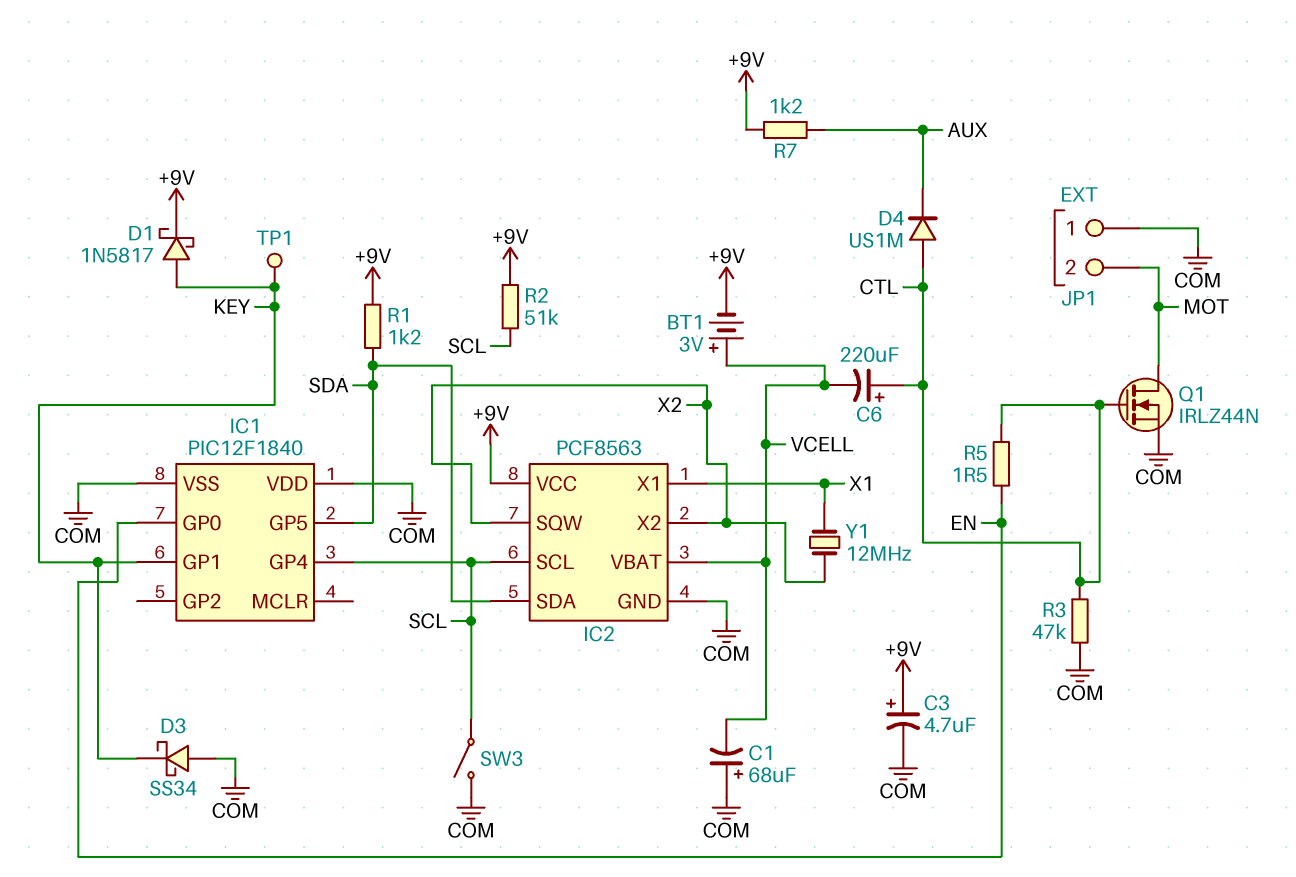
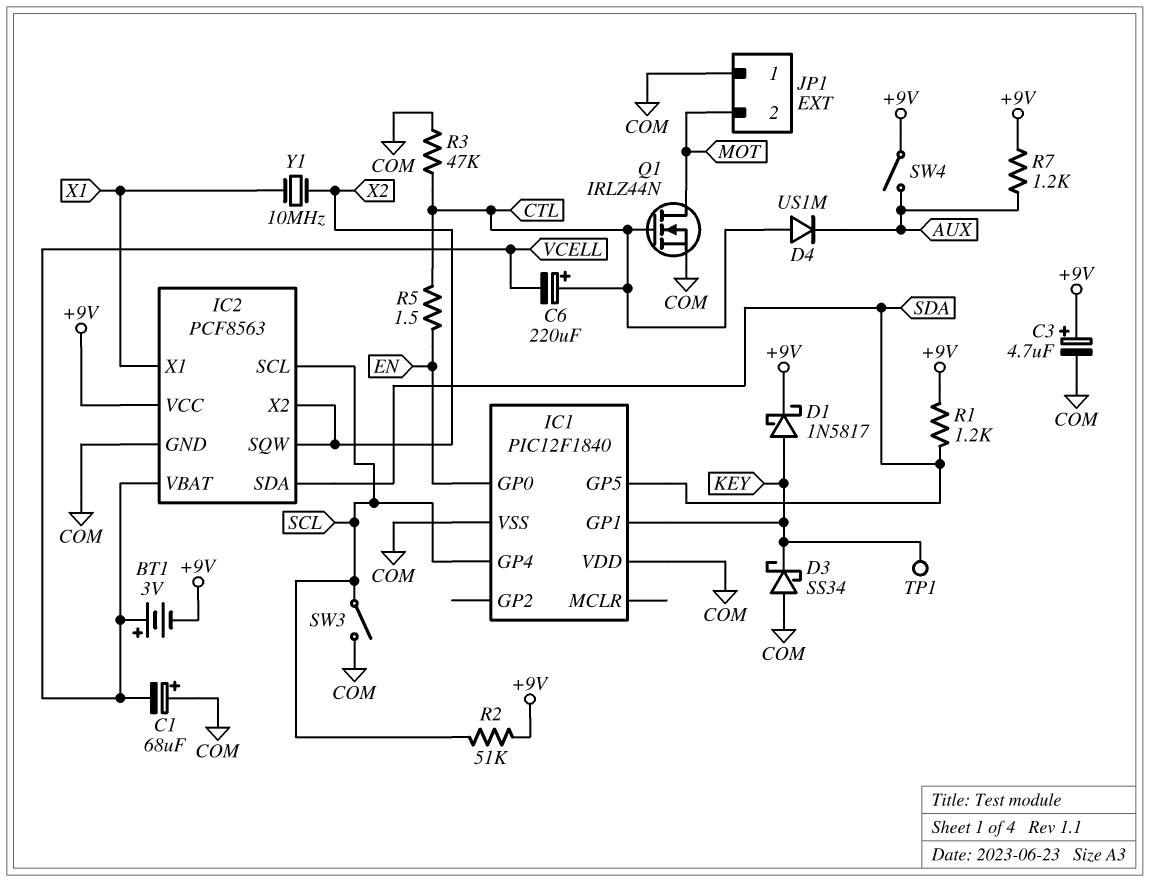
SW4: none -> switch (+9V, AUX)
Y1: 12MHz (X1, X2) -> 10MHz (X1, X2)

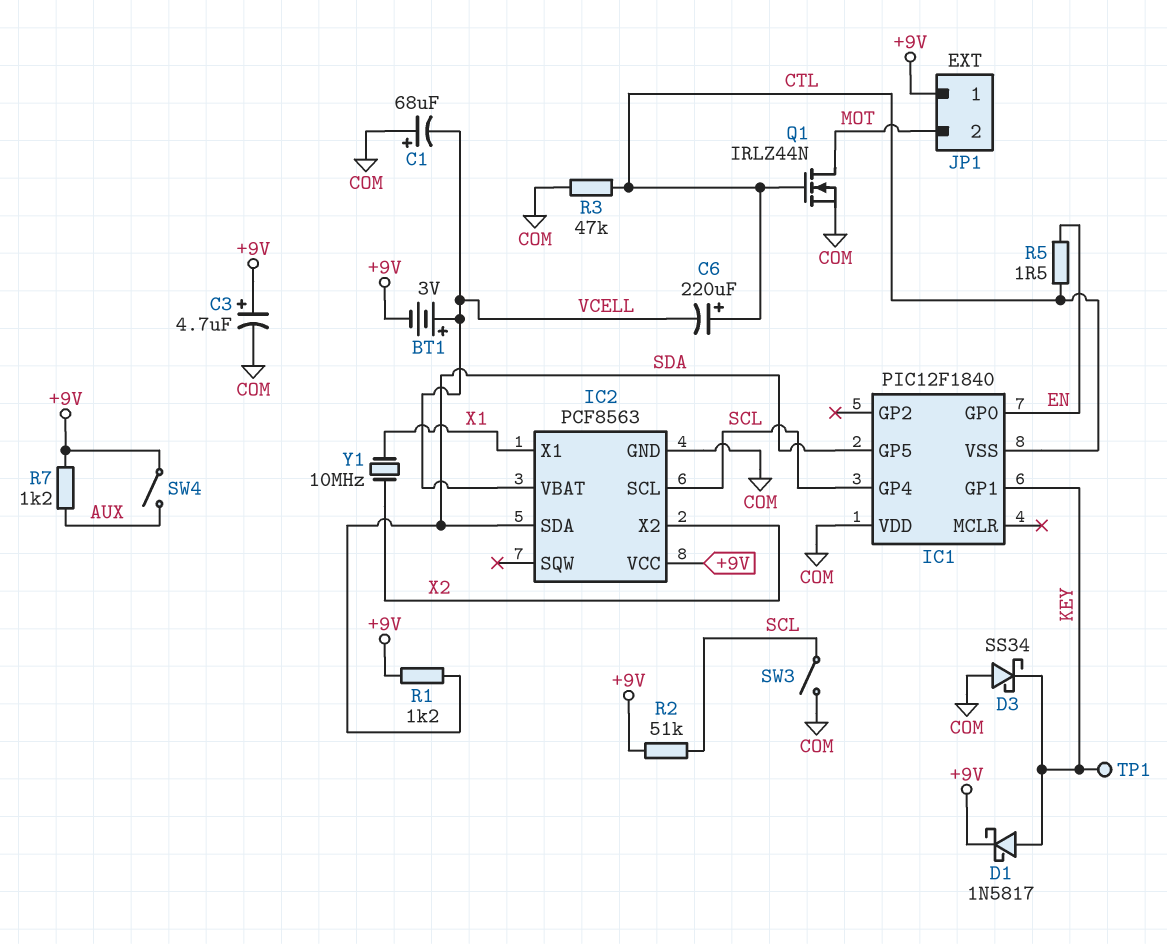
D4: diode US1M (A CTL, K AUX) -> none
IC1 pin VSS: COM -> CTL
IC2 pin SQW: X2 -> none
JP1 pin 1: COM -> +9V

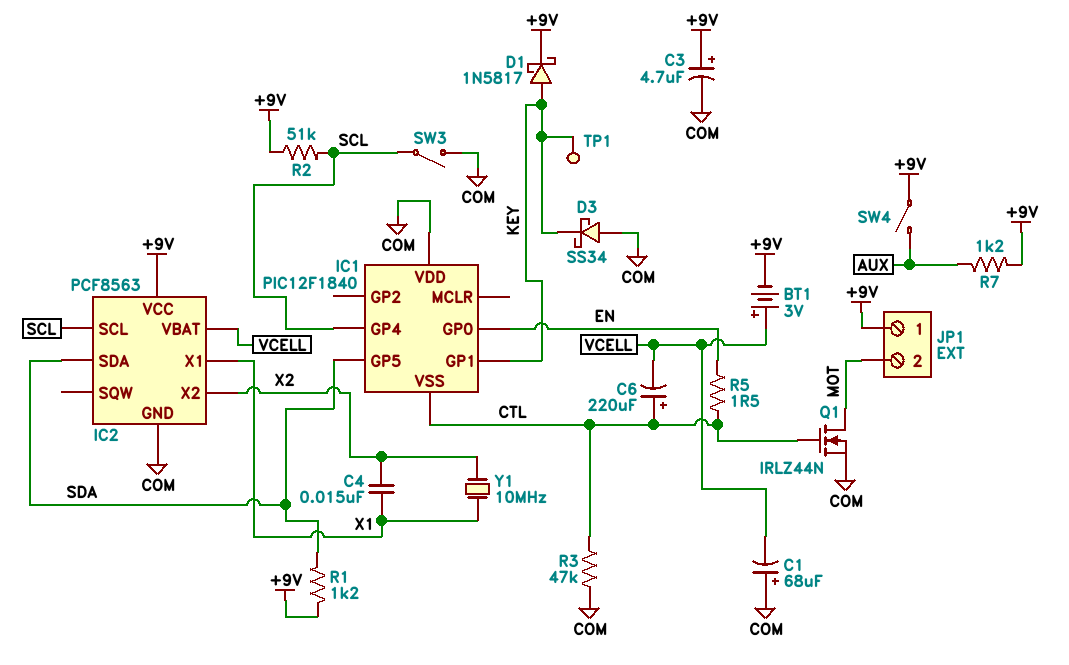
C4: none -> 15nF (X1, X2)

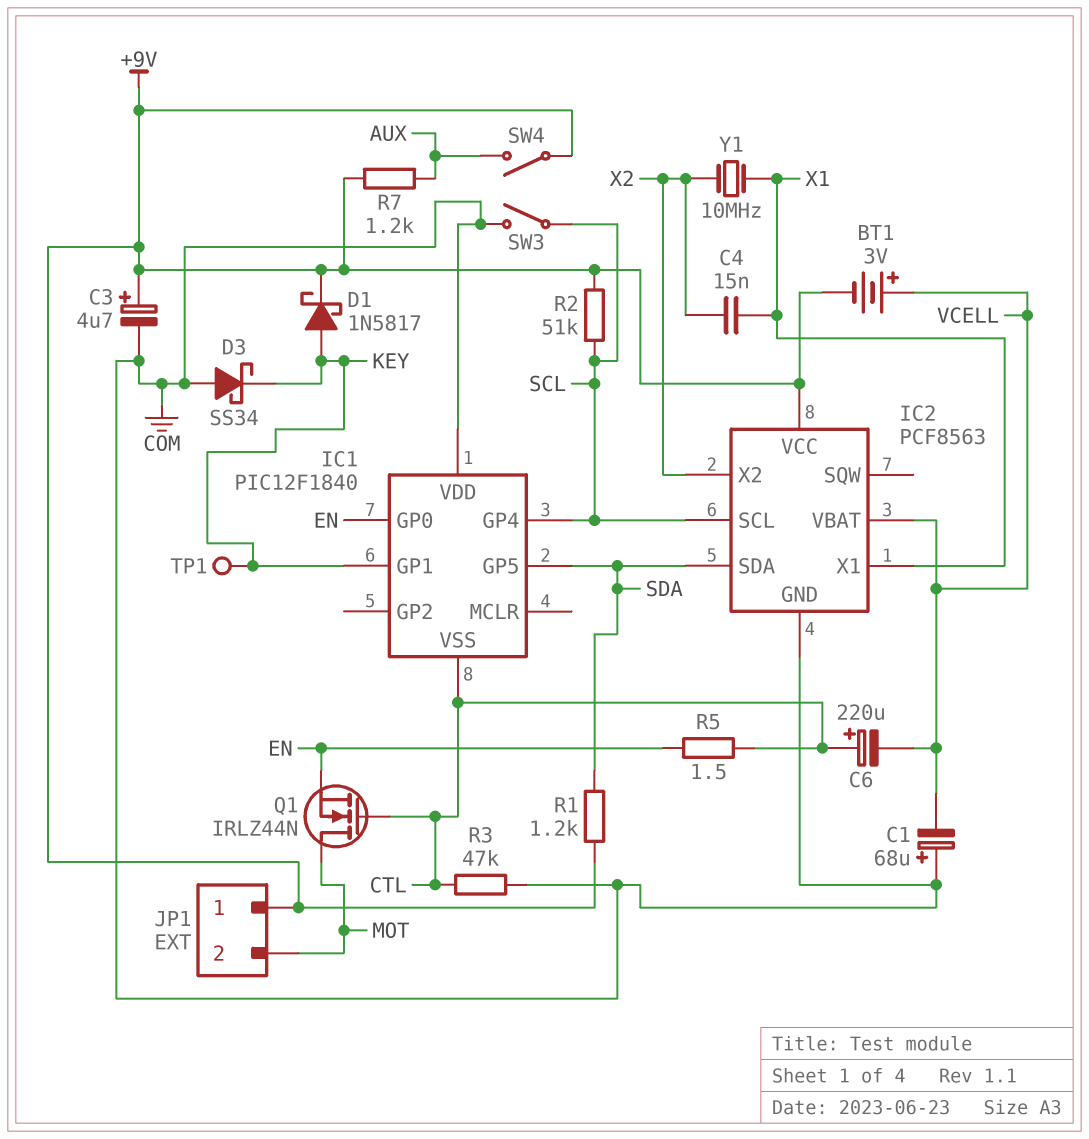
Q1: NMOS IRLZ44N (G CTL, D MOT, S COM) -> NMOS IRLZ44N (G CTL, D MOT, S EN)

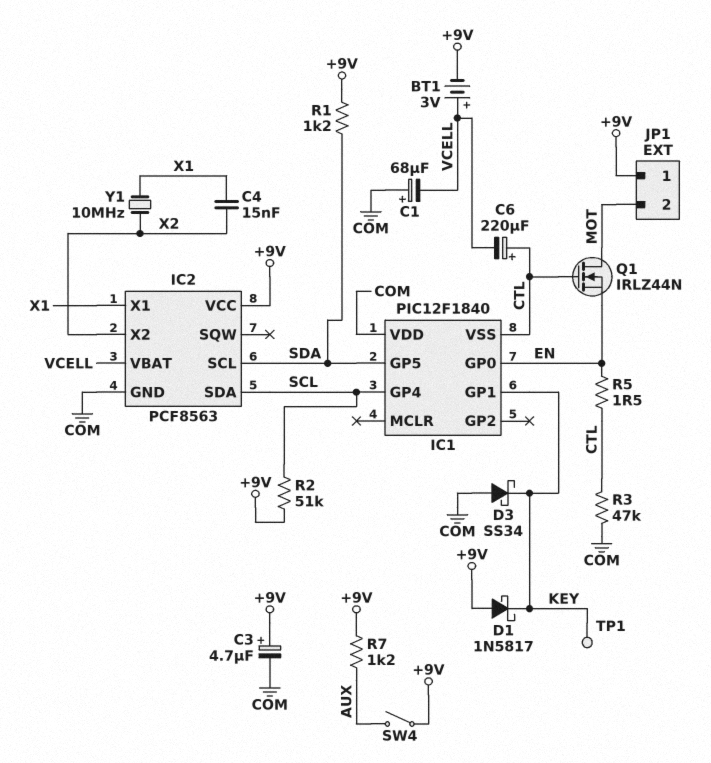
D1: schottky 1N5817 (A KEY, K +9V) -> schottky 1N5817 (A +9V, K KEY)
IC2 pin SCL: SCL -> SDA
IC2 pin SDA: SDA -> SCL
SW3: switch (COM, SCL) -> none

